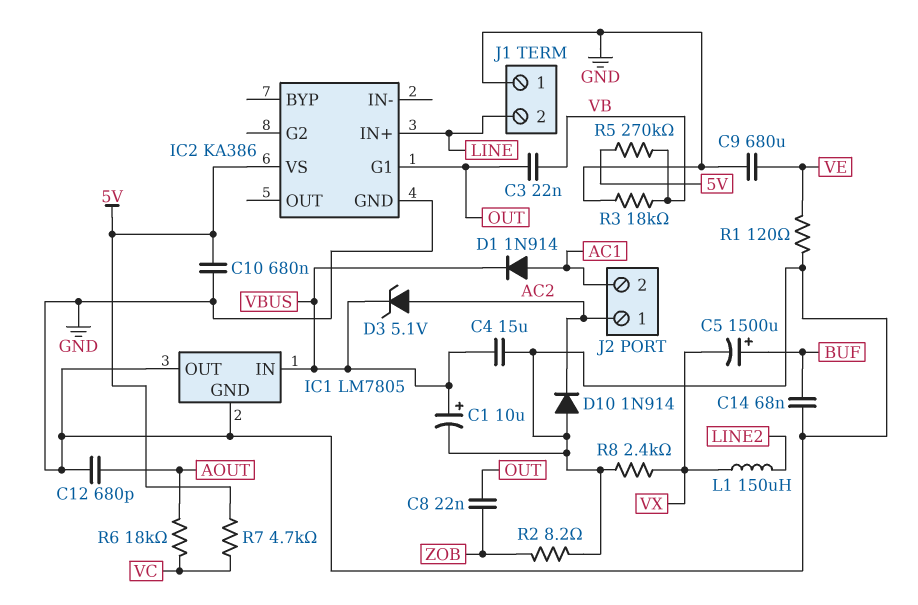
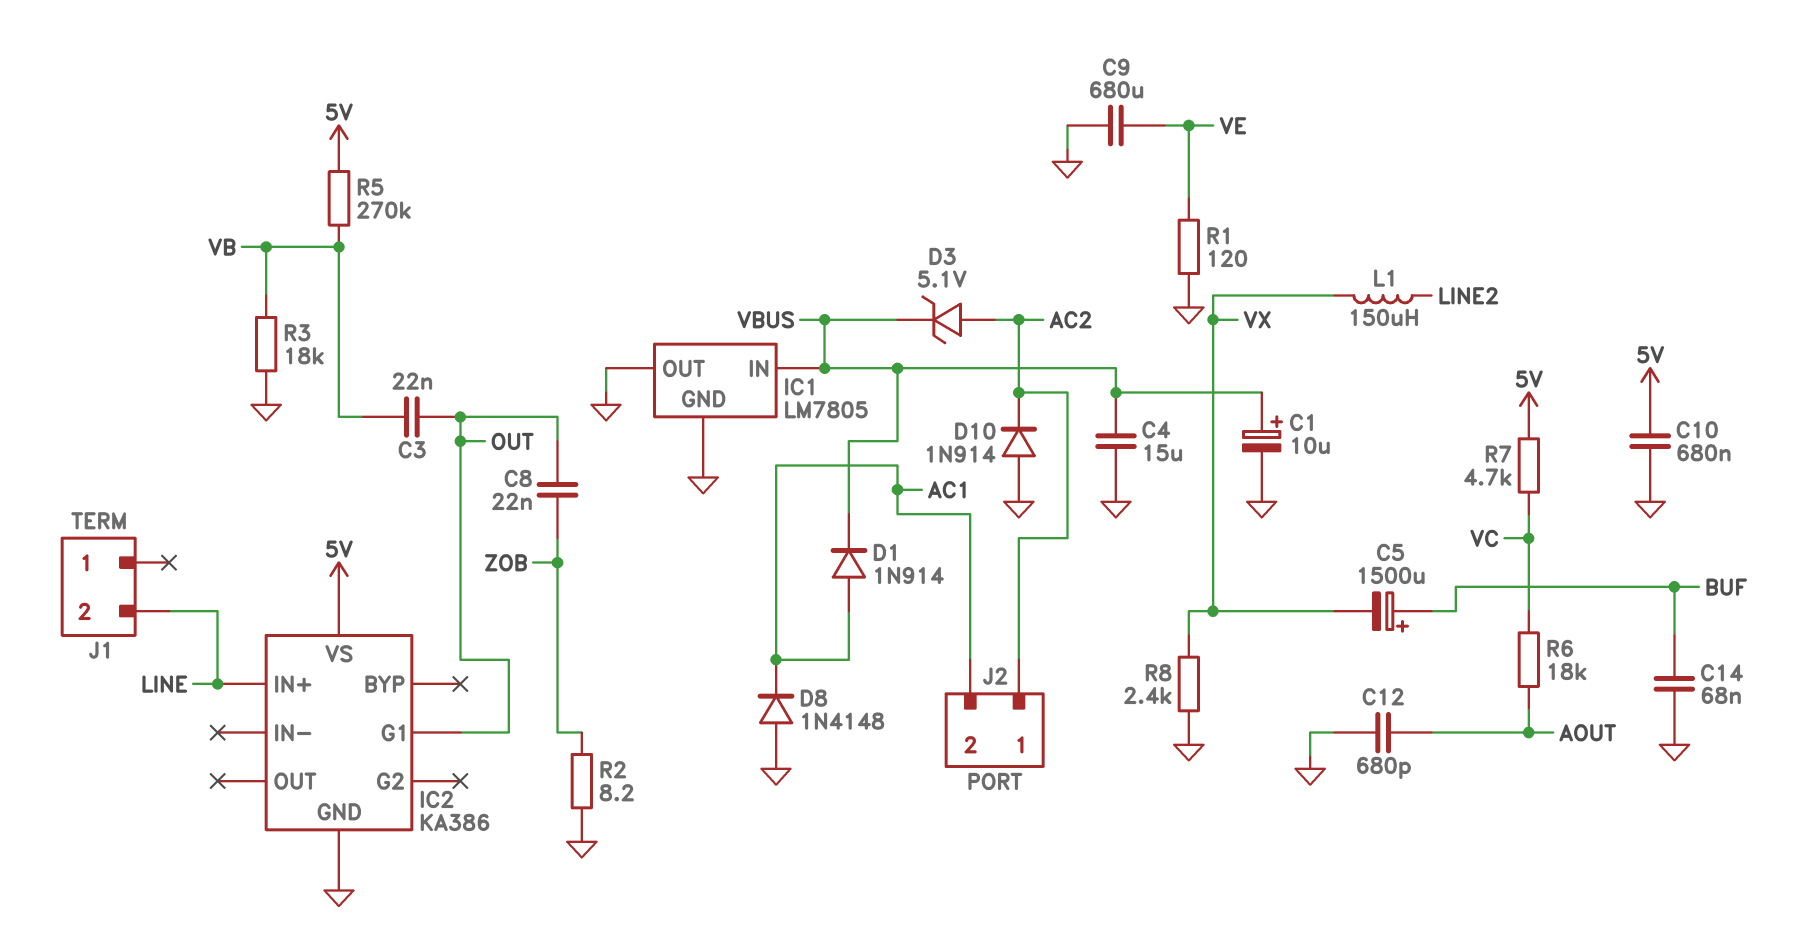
D8: none -> diode 1N4148 (A GND, K AC1)
J1 pin 1: GND -> none

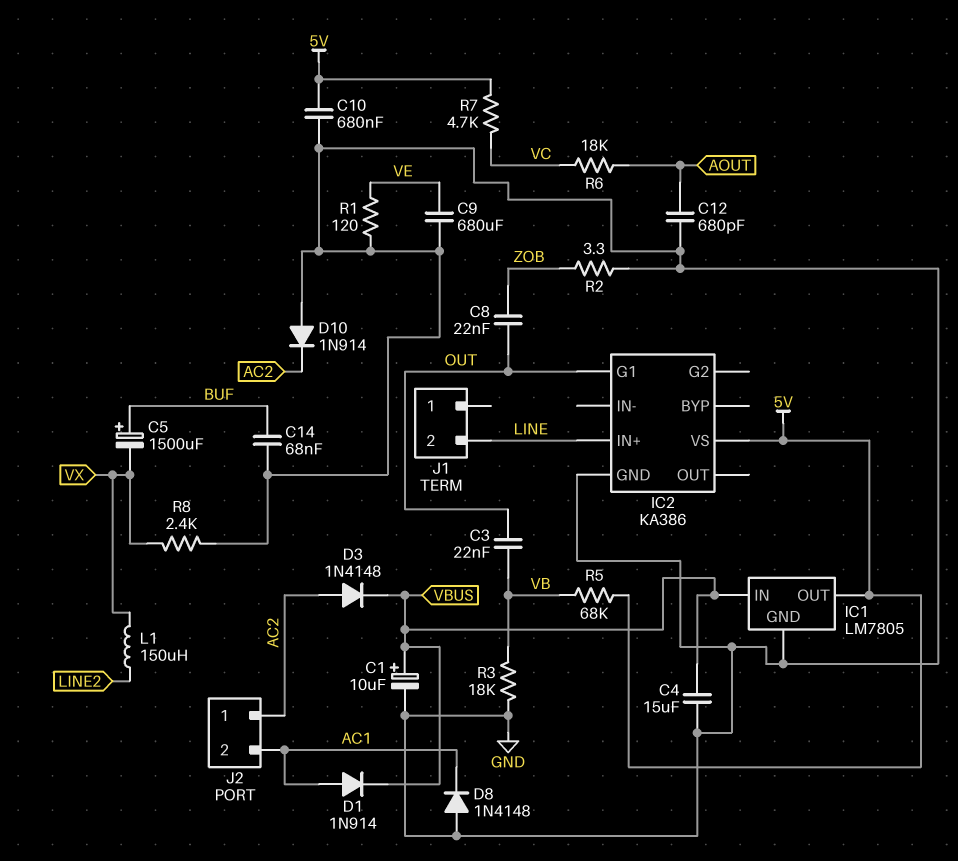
D3: zener 5.1V (A AC2, K VBUS) -> diode 1N4148 (A AC2, K VBUS)
IC1 pin OUT: GND -> 5V
R2: 8.2 (GND, ZOB) -> 3.3 (GND, ZOB)
R5: 270k (5V, VB) -> 68k (5V, VB)

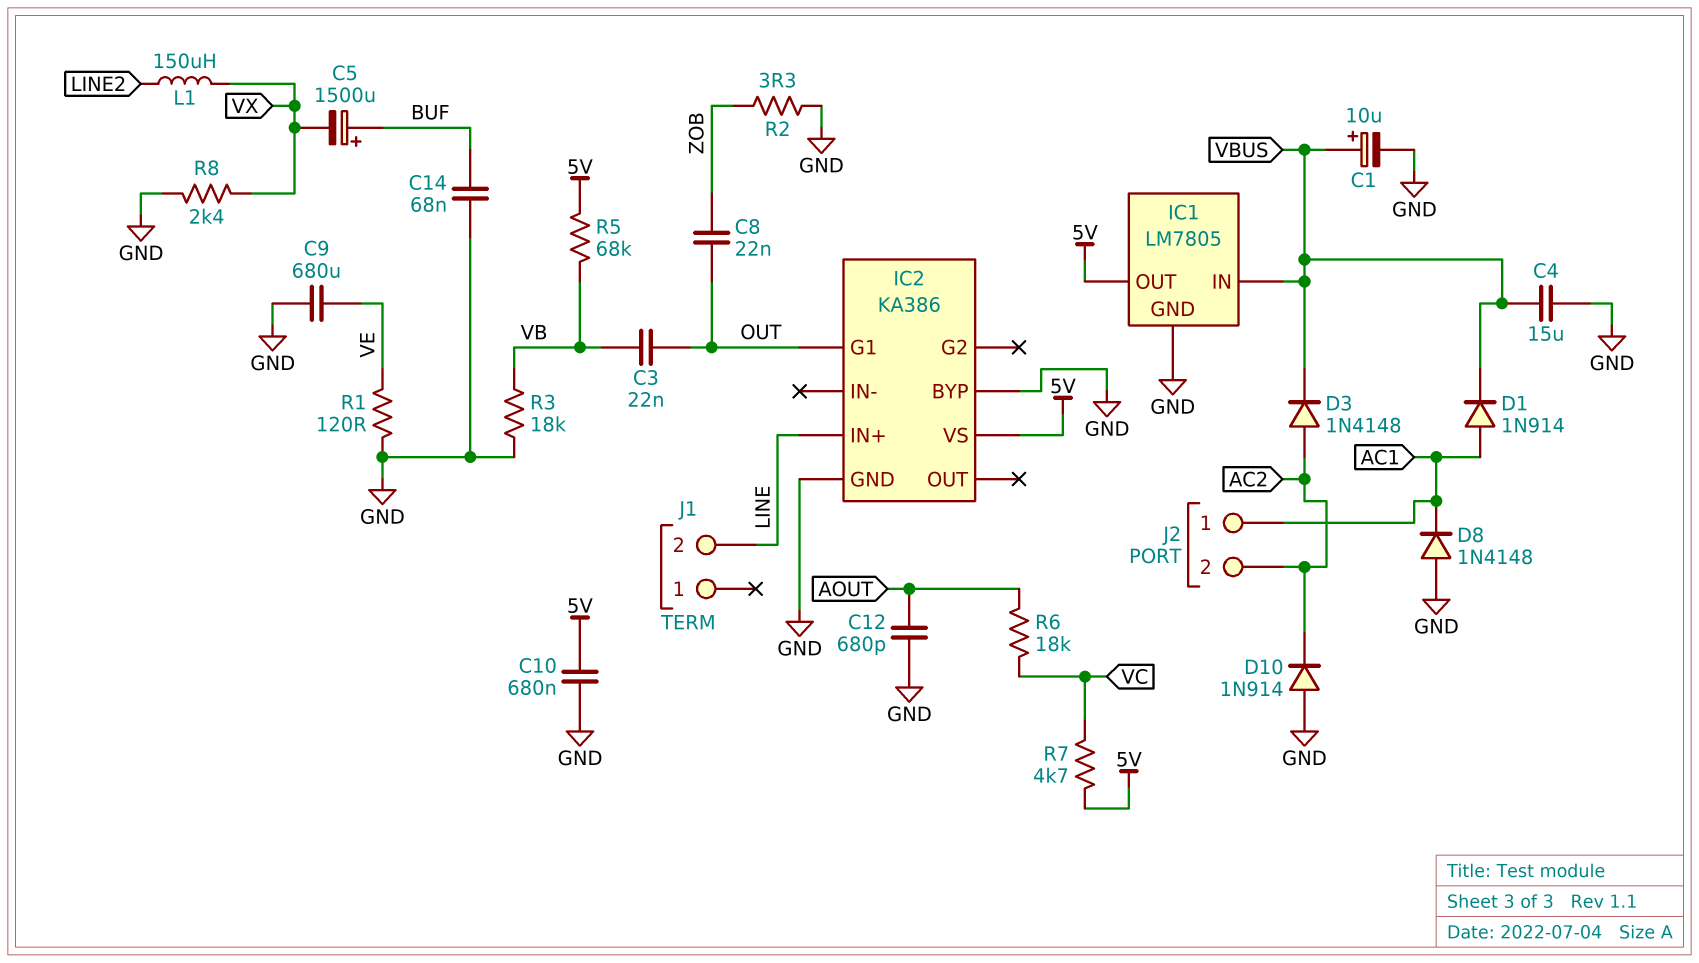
IC2 pin BYP: none -> GND
J2 pin 1: AC2 -> AC1
J2 pin 2: AC1 -> AC2

